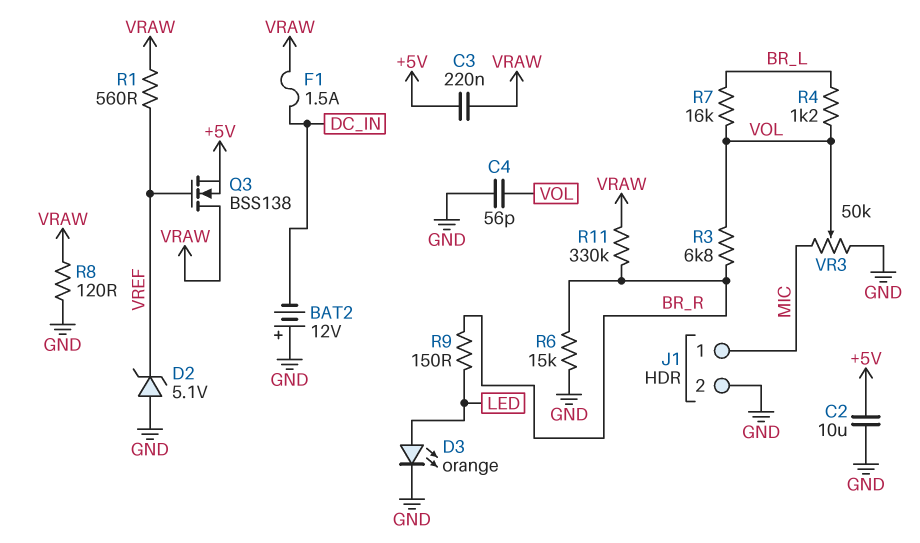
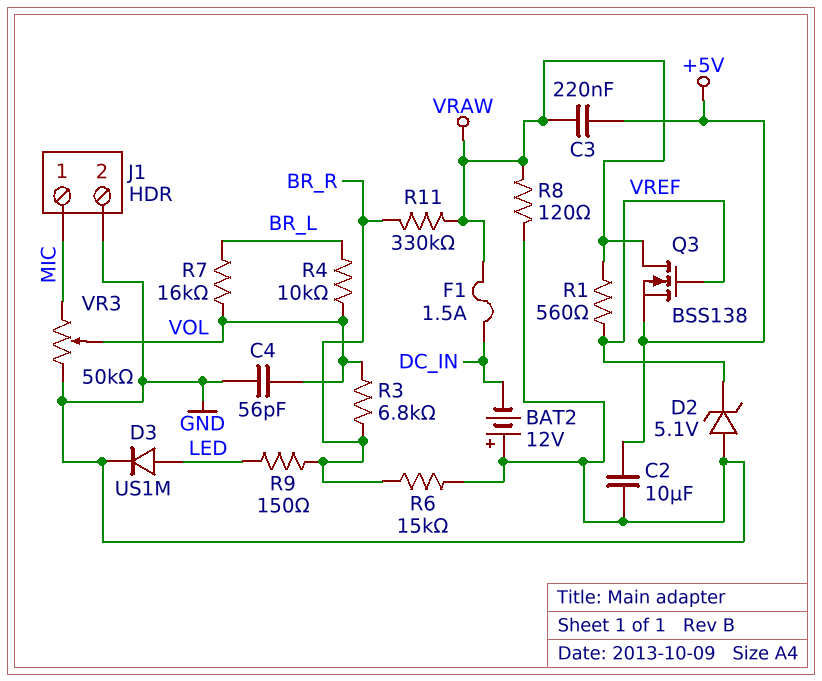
D3: LED orange (A LED, K GND) -> diode US1M (A LED, K GND)
R4: 1.2k (BR_L, VOL) -> 10k (BR_L, VOL)

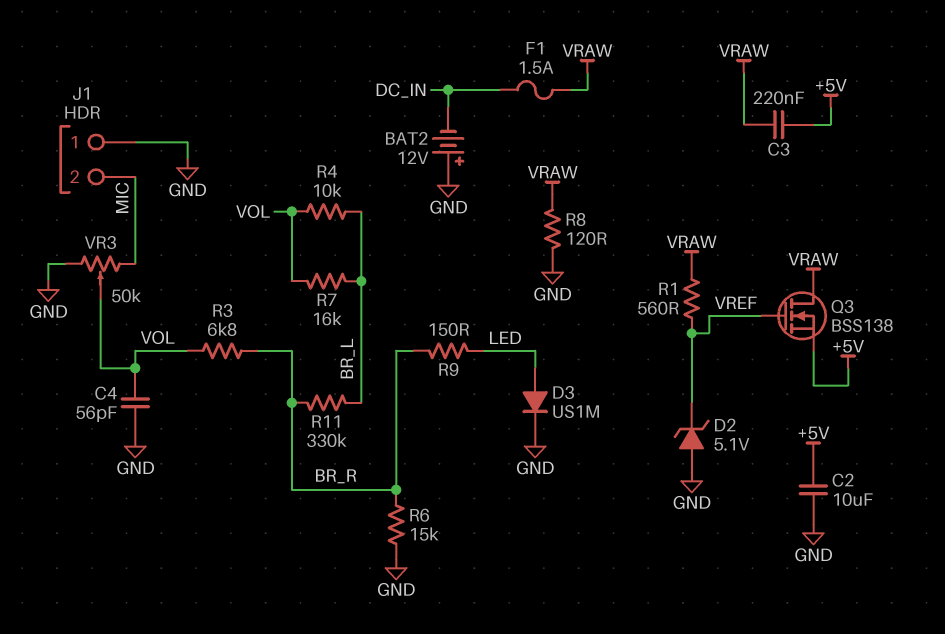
J1 pin 1: MIC -> GND
J1 pin 2: GND -> MIC
R11: 330k (BR_R, VRAW) -> 330k (BR_L, BR_R)

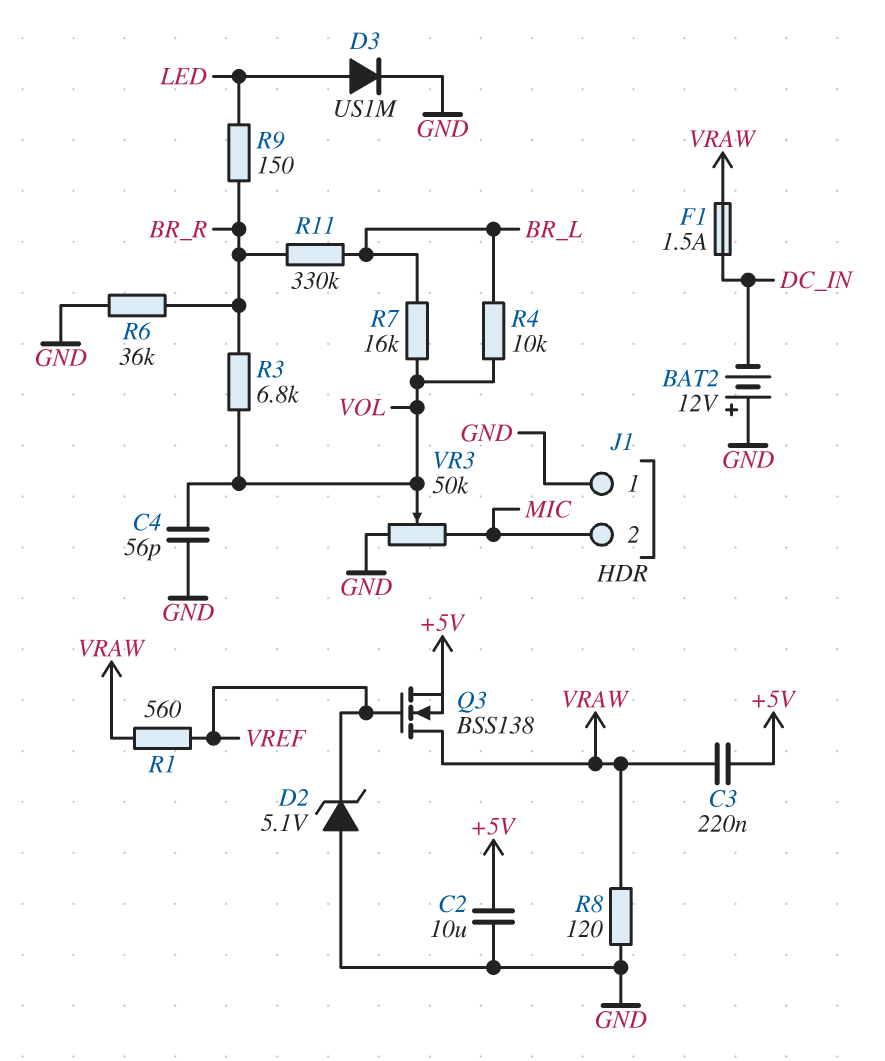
R6: 15k (BR_R, GND) -> 36k (BR_R, GND)

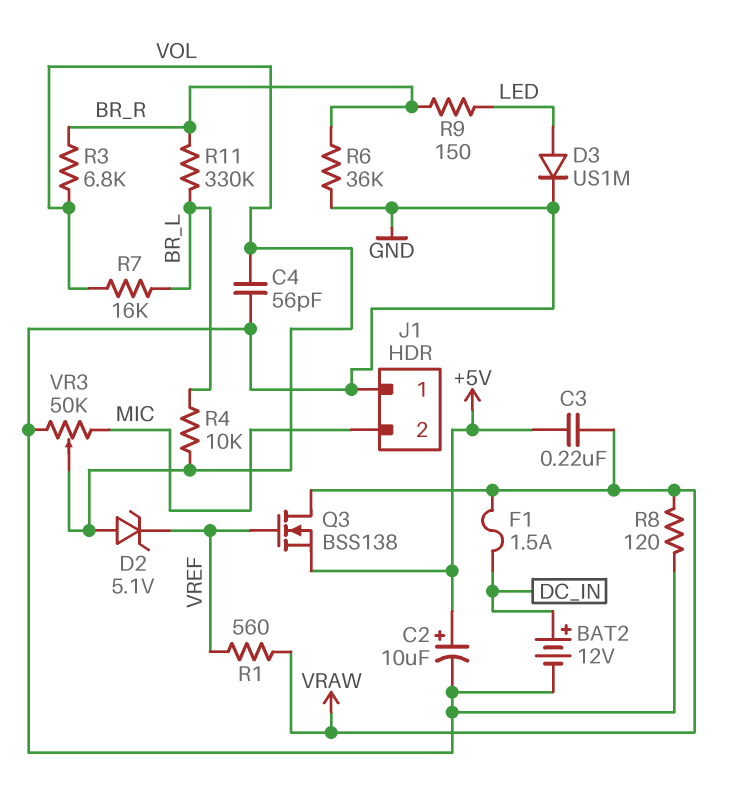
BAT2: 12V (plus GND, minus DC_IN) -> 12V (plus DC_IN, minus GND)
C2: 10uF (+5V, GND) -> 10uF (plus +5V, minus GND)
D2: zener 5.1V (A GND, K VREF) -> zener 5.1V (A VOL, K VREF)

